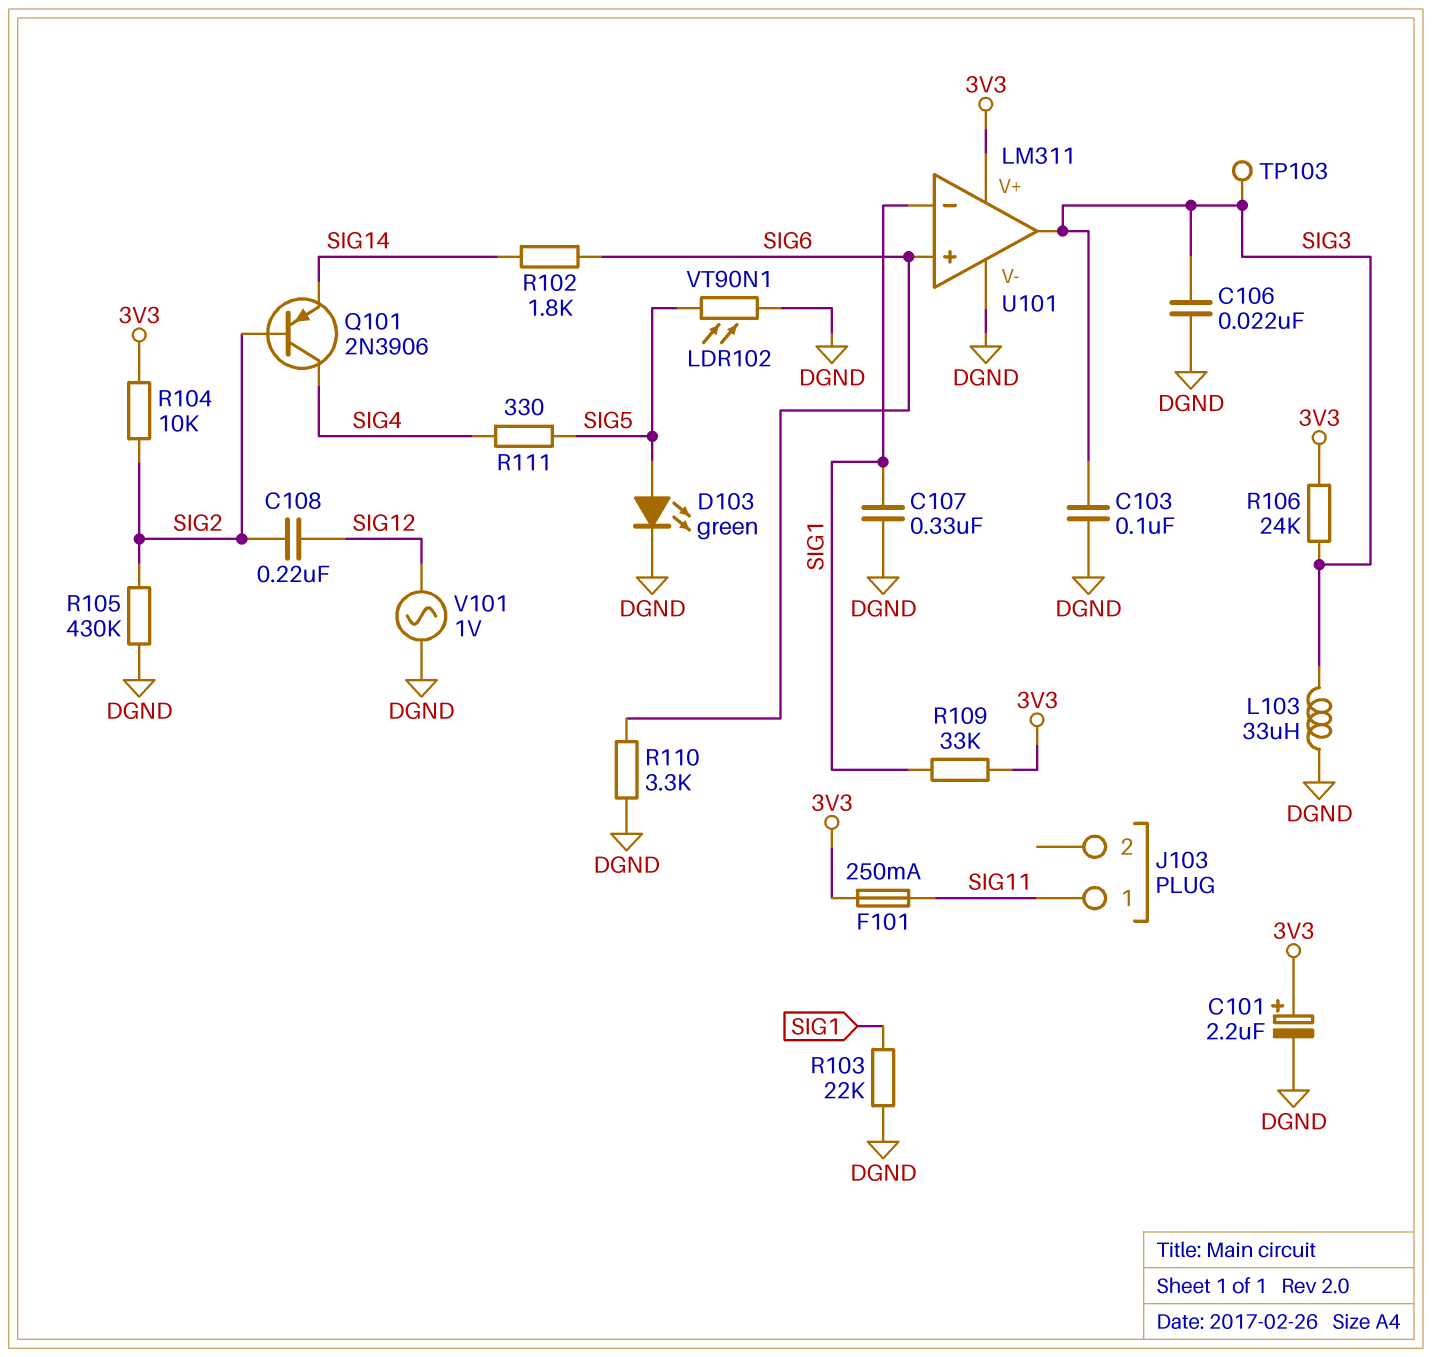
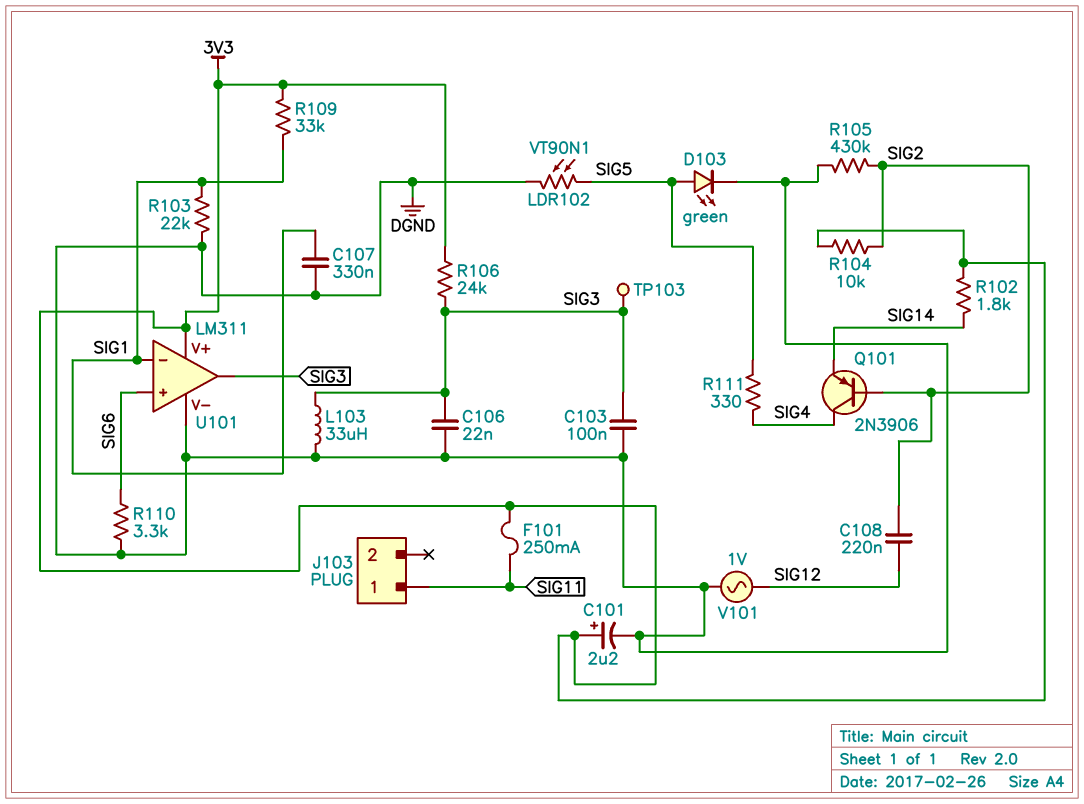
R102: 1.8k (SIG6, SIG14) -> 1.8k (3V3, SIG14)

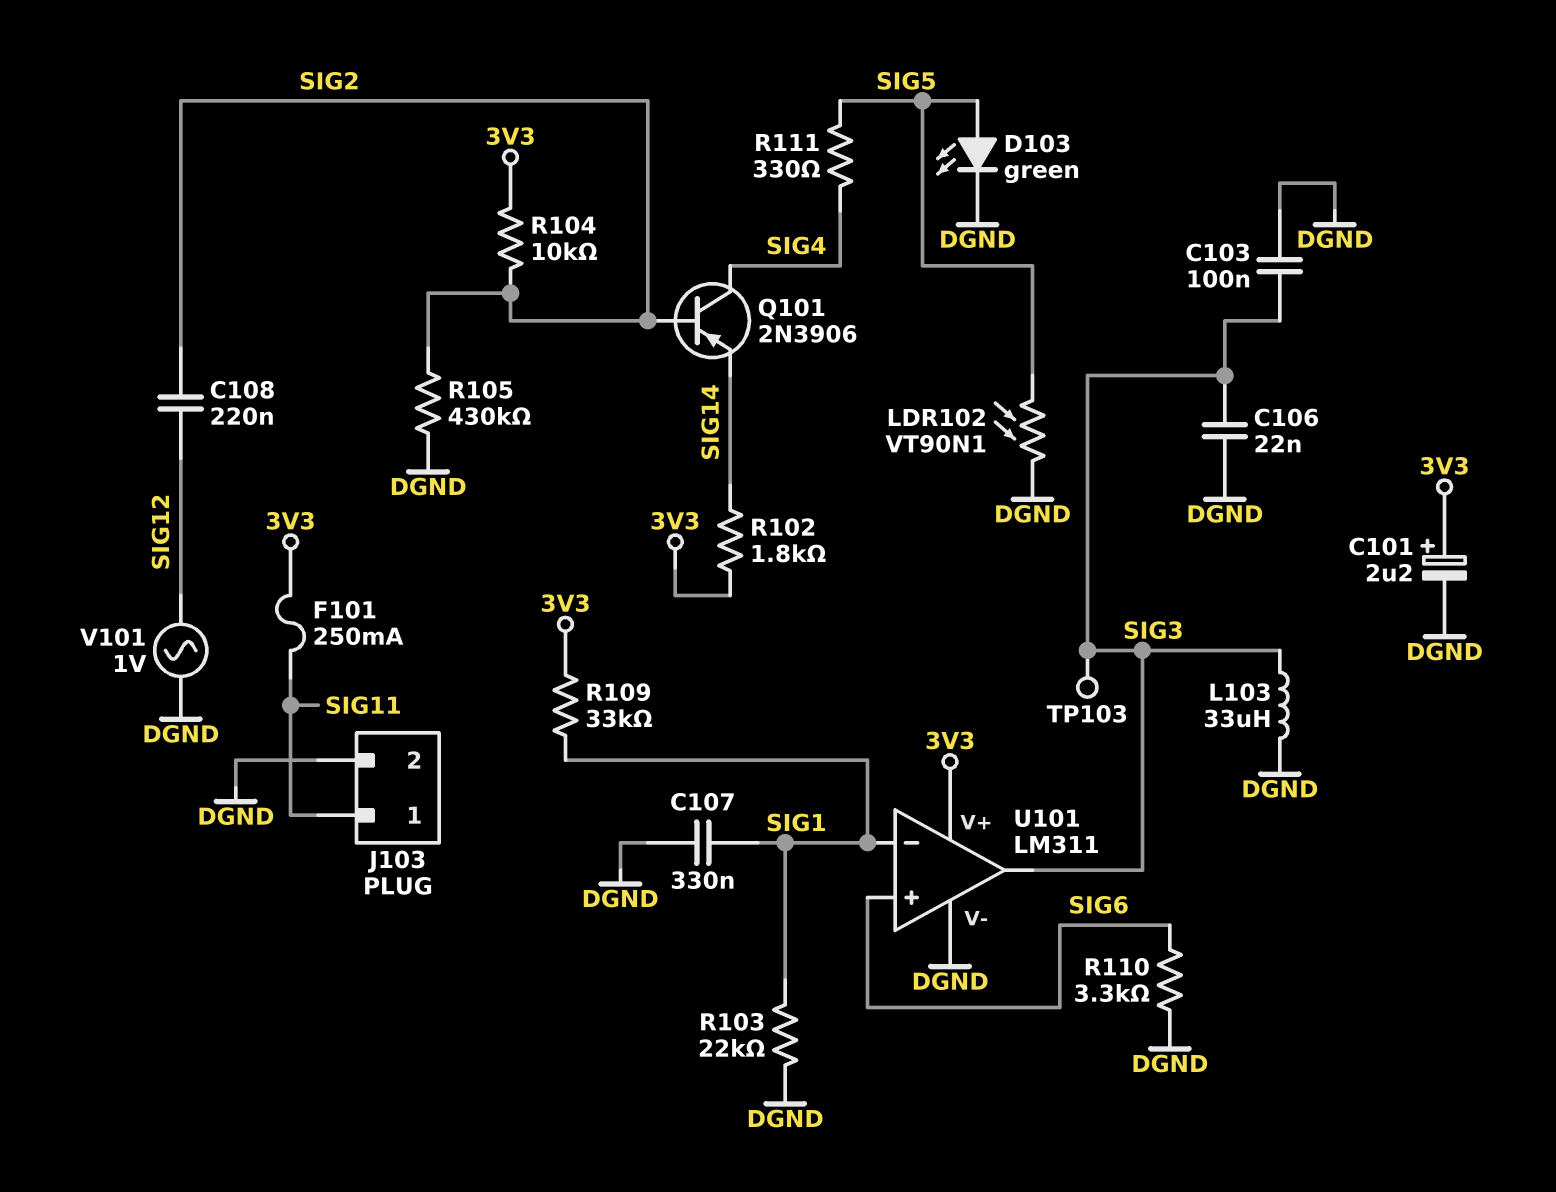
J103 pin 2: none -> DGND
R106: 24k (3V3, SIG3) -> none

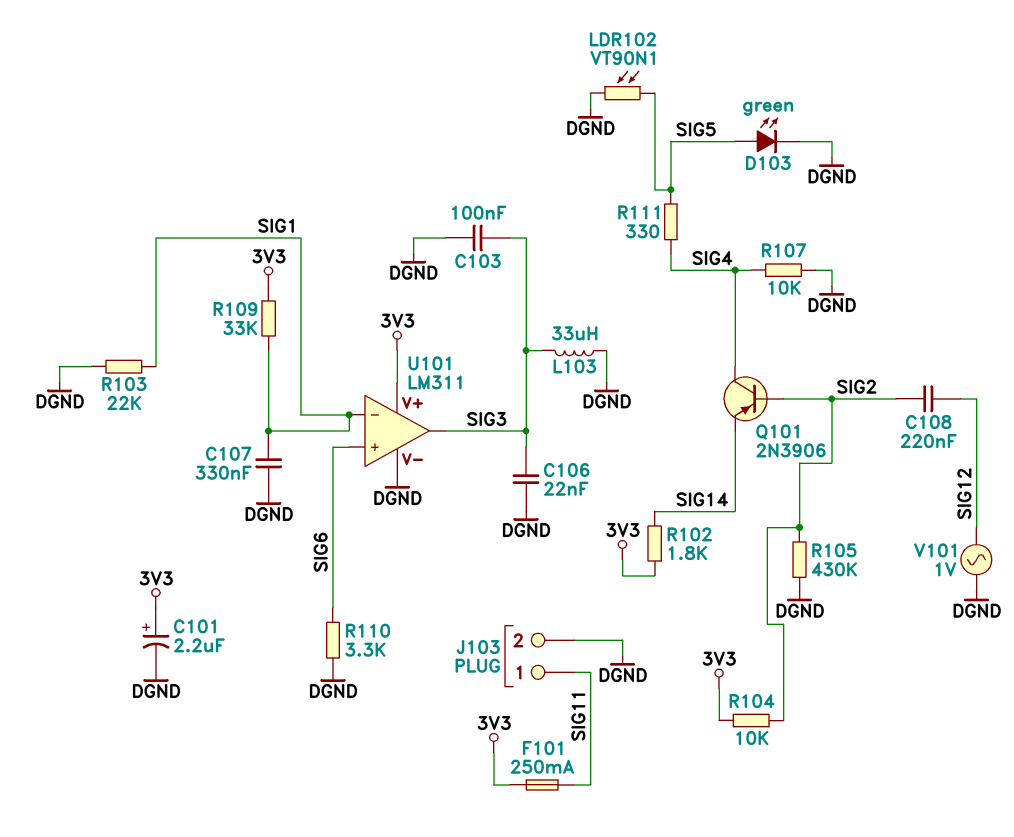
R107: none -> 10k (DGND, SIG4)
TP103: test point (SIG3) -> none

